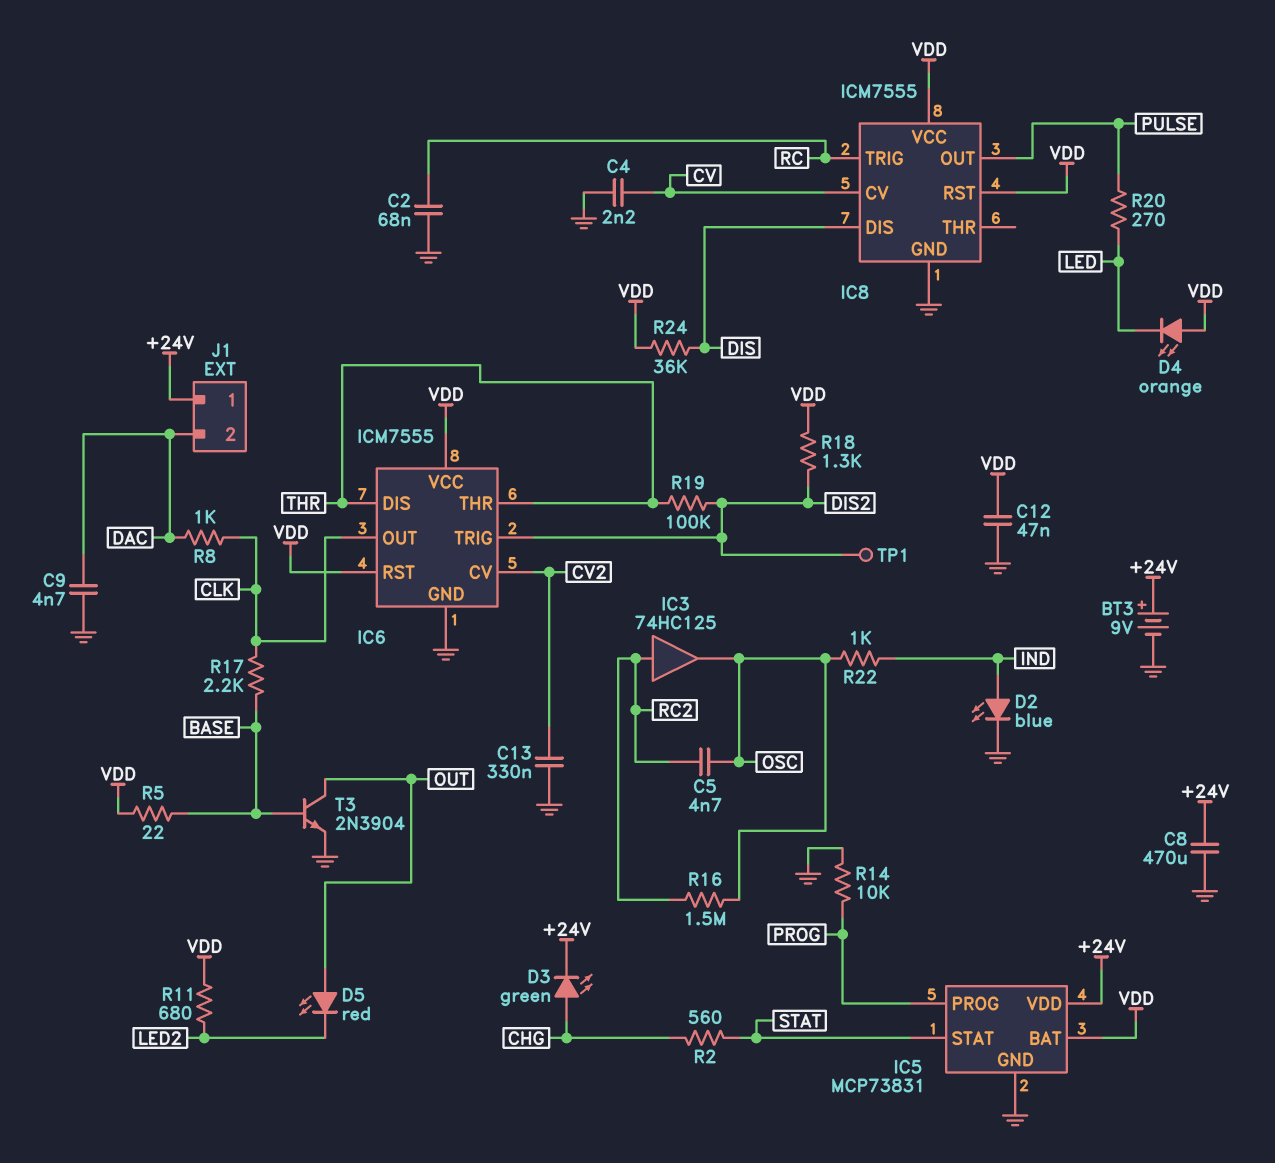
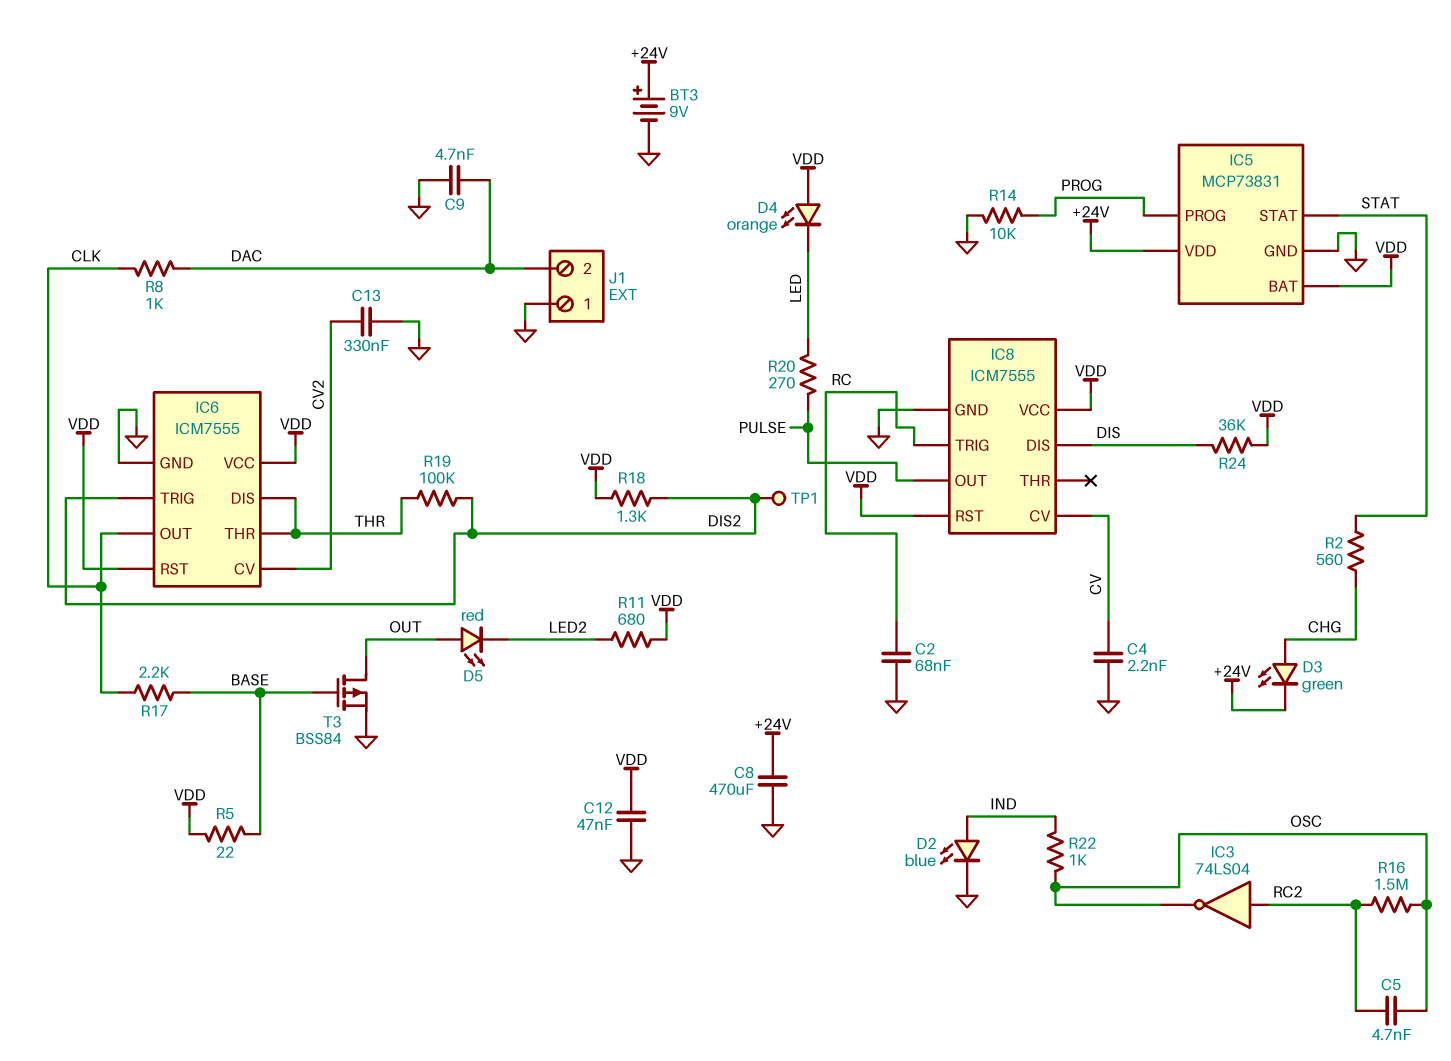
IC3: buffer 74HC125 (in RC2, out OSC) -> NOT 74LS04 (in RC2, out OSC)
J1 pin 1: +24V -> GND
T3: NPN 2N3904 (B BASE, C OUT, E GND) -> PMOS BSS84 (G BASE, D OUT, S GND)

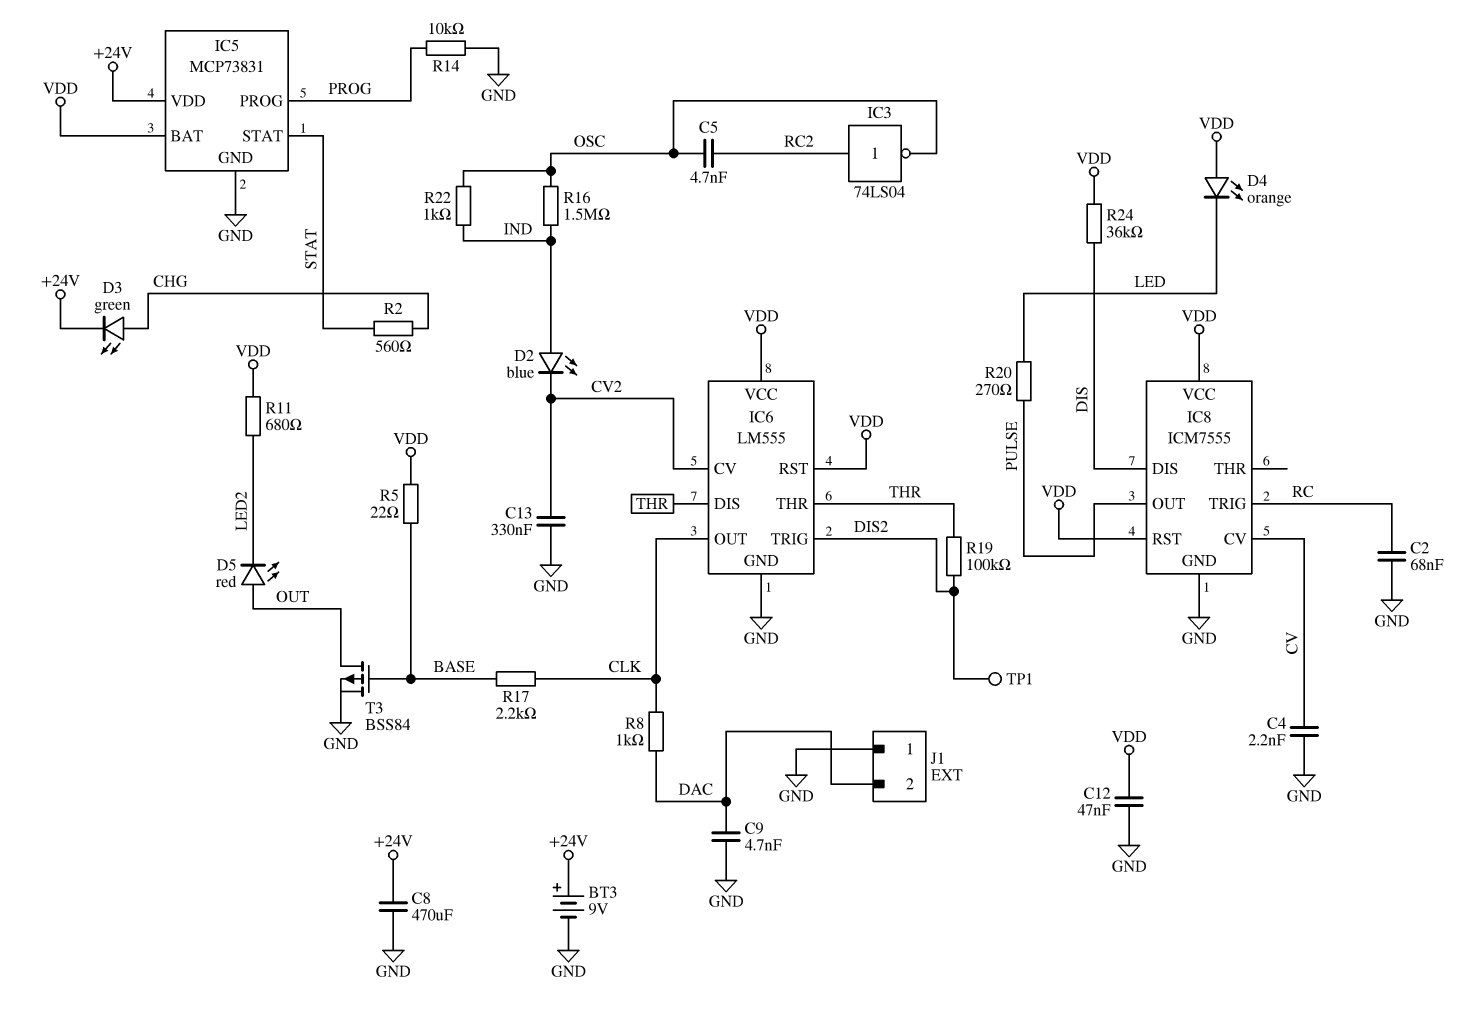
D2: LED blue (A IND, K GND) -> LED blue (A IND, K CV2)
IC6: ICM7555 -> LM555
R16: 1.5M (OSC, RC2) -> 1.5M (IND, OSC)
R18: 1.3k (DIS2, VDD) -> none

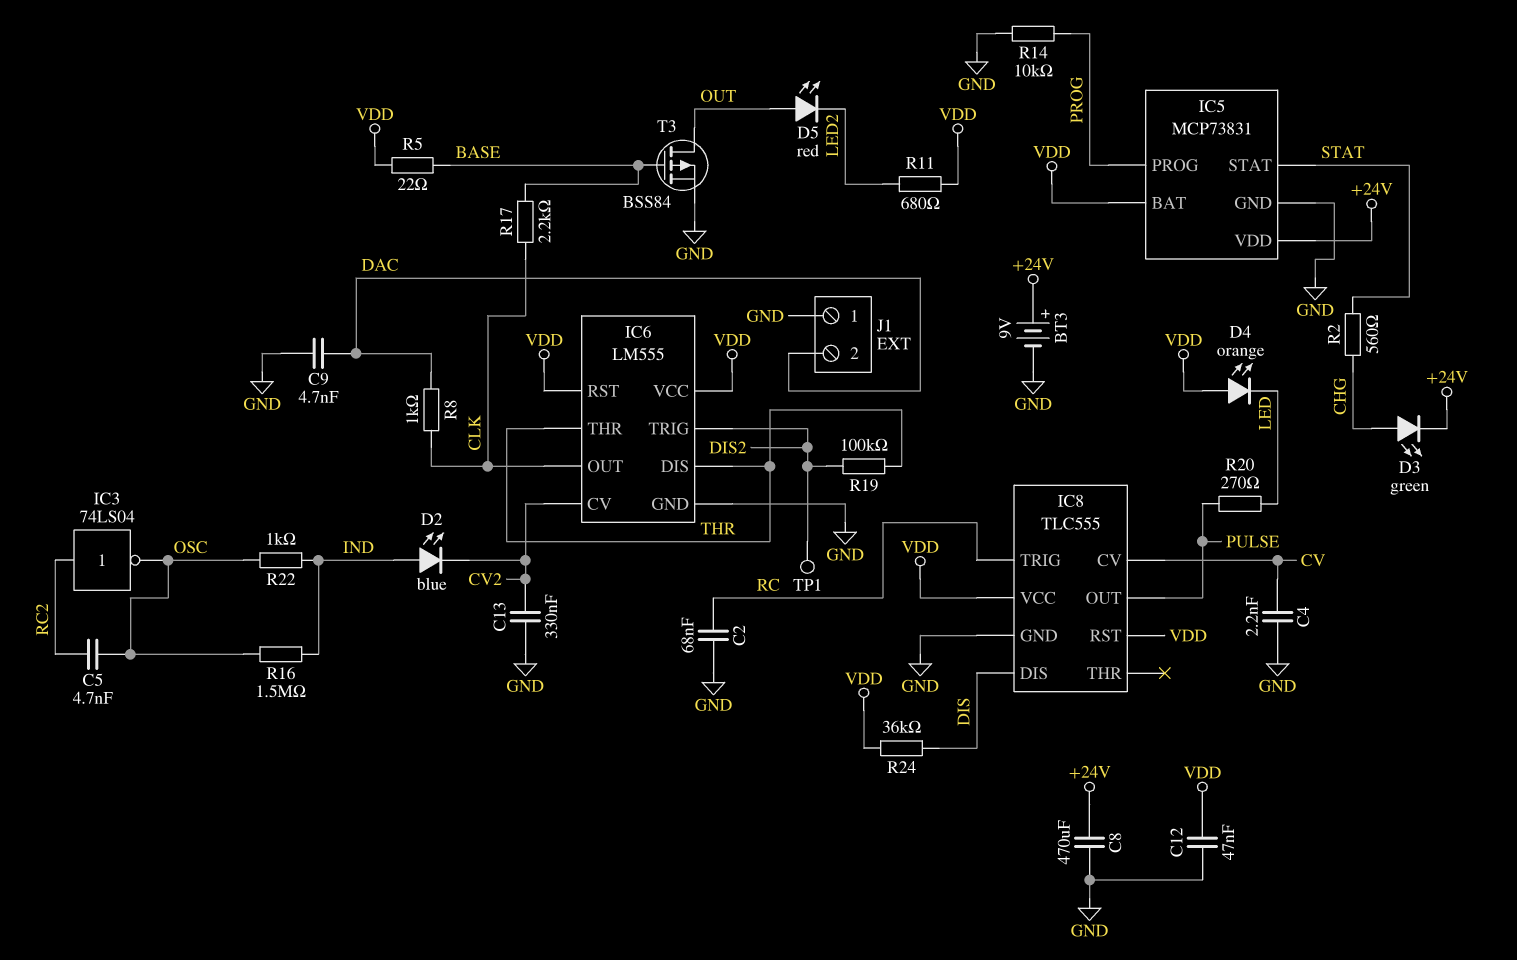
IC8: ICM7555 -> TLC555

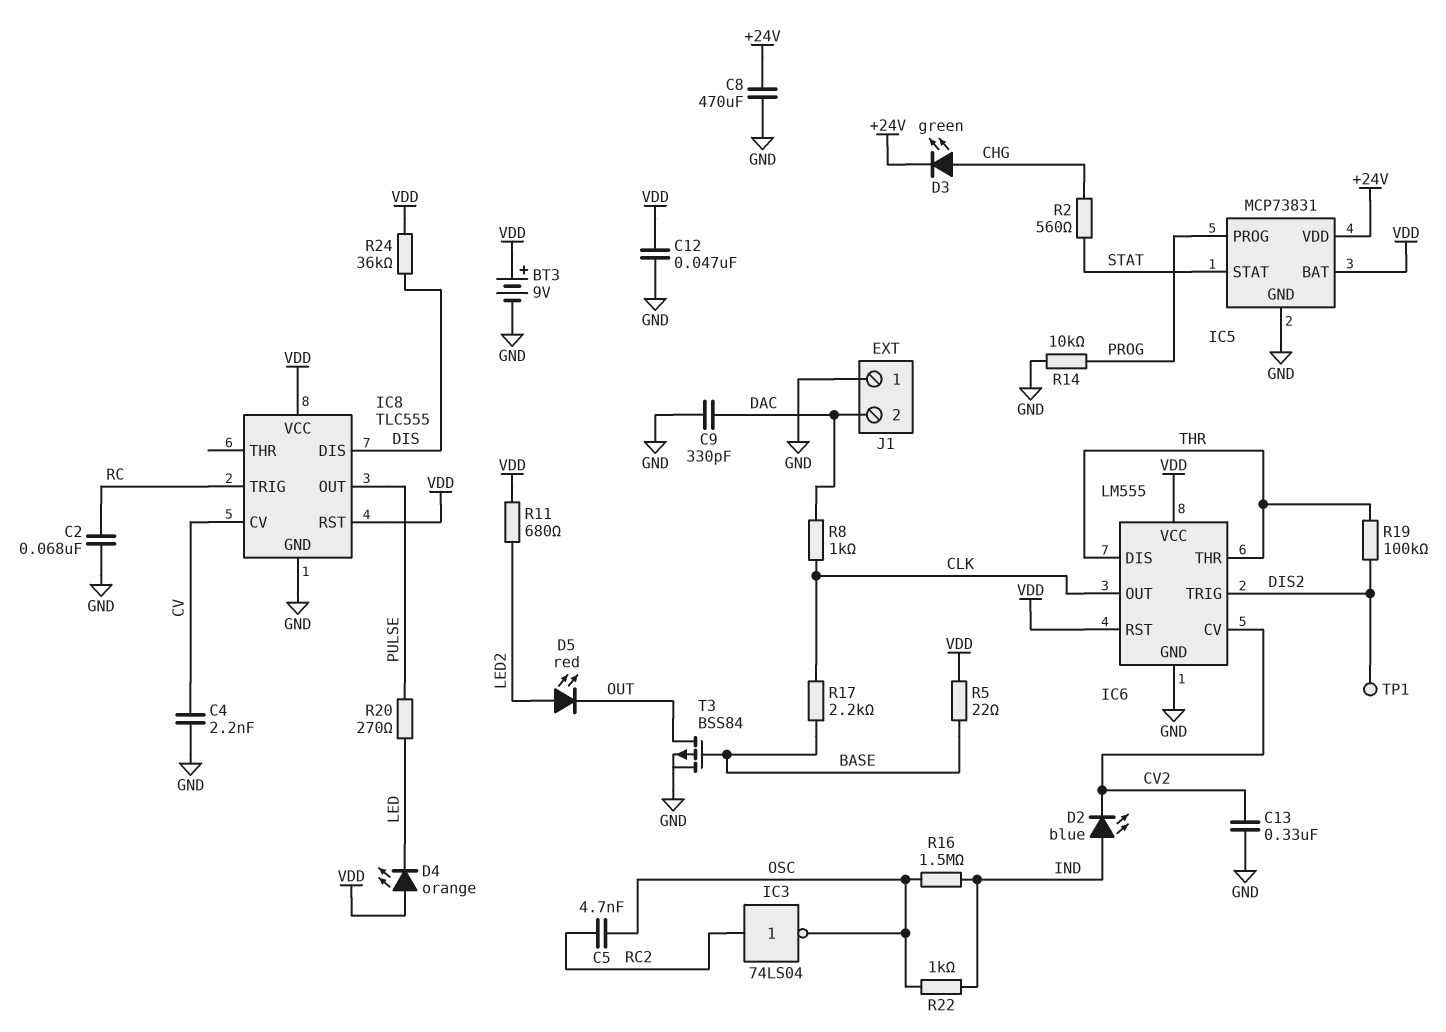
BT3: 9V (plus +24V, minus GND) -> 9V (plus VDD, minus GND)
C9: 4.7nF (DAC, GND) -> 330pF (DAC, GND)
D5: LED red (A OUT, K LED2) -> LED red (A LED2, K OUT)

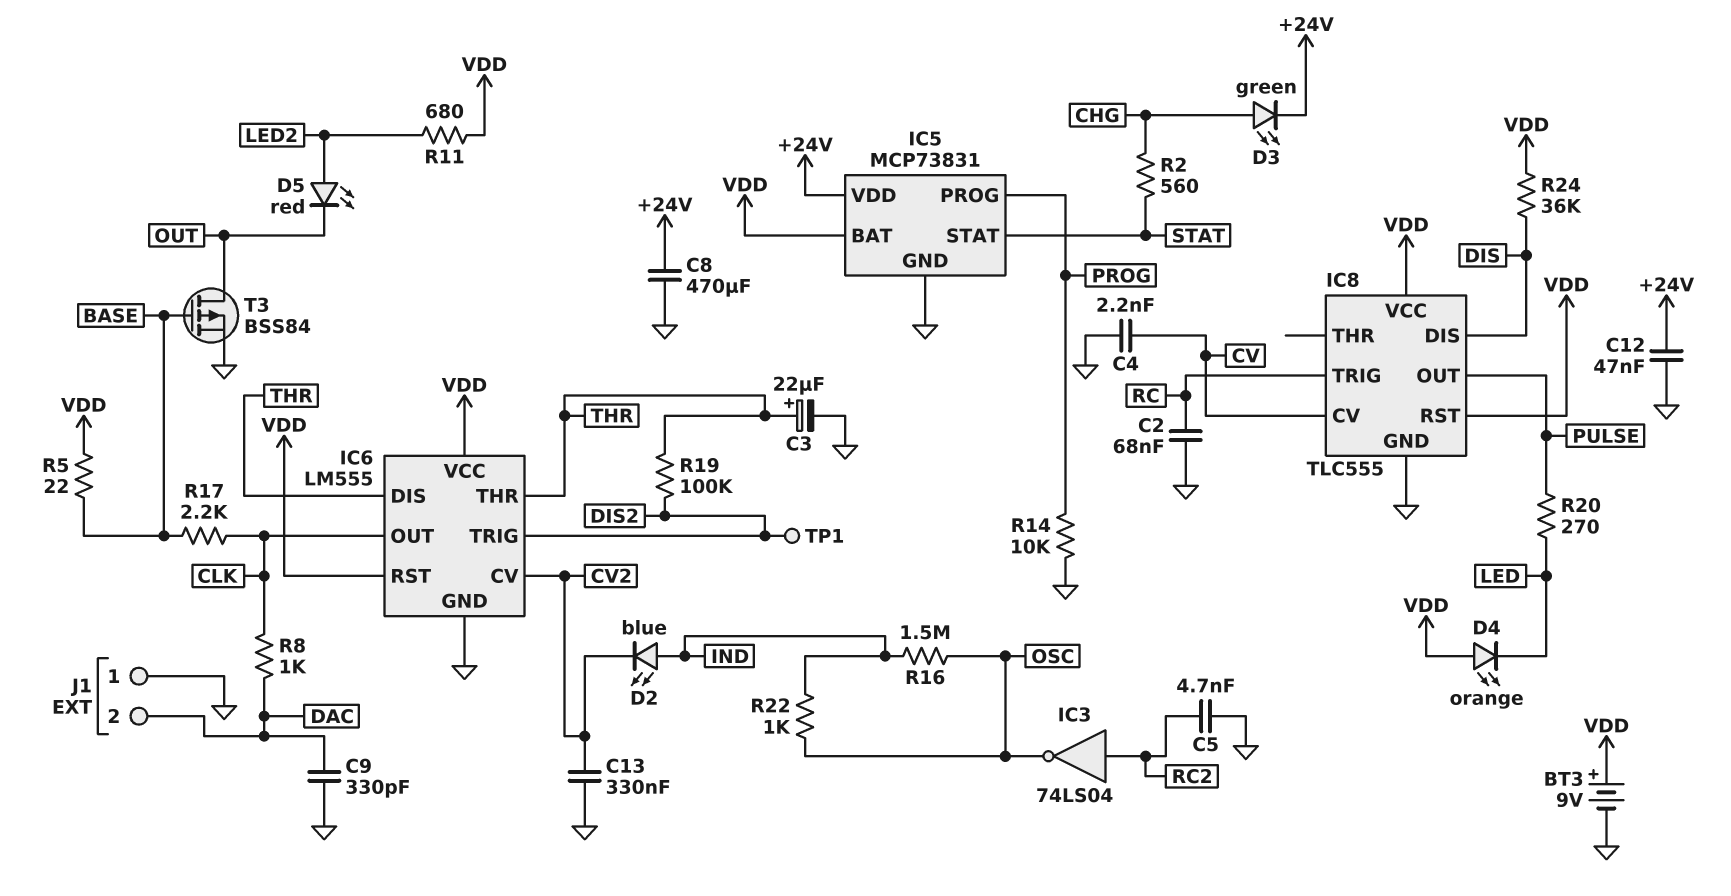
C3: none -> 22uF (plus THR, minus GND)
C5: 4.7nF (OSC, RC2) -> 4.7nF (GND, RC2)
C12: 47nF (GND, VDD) -> 47nF (+24V, GND)

